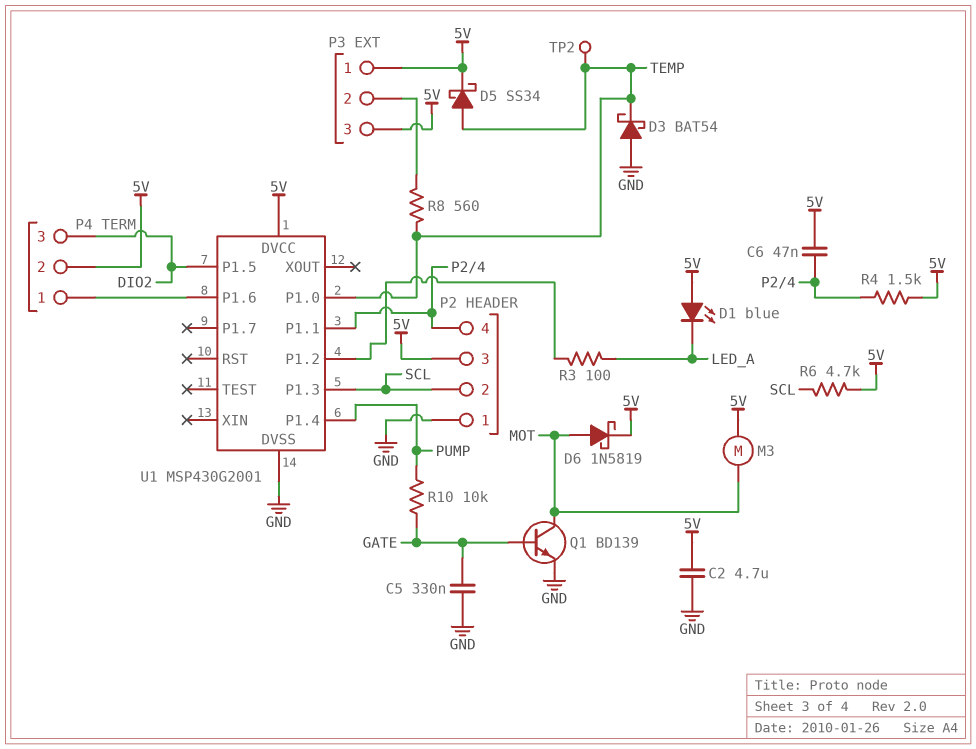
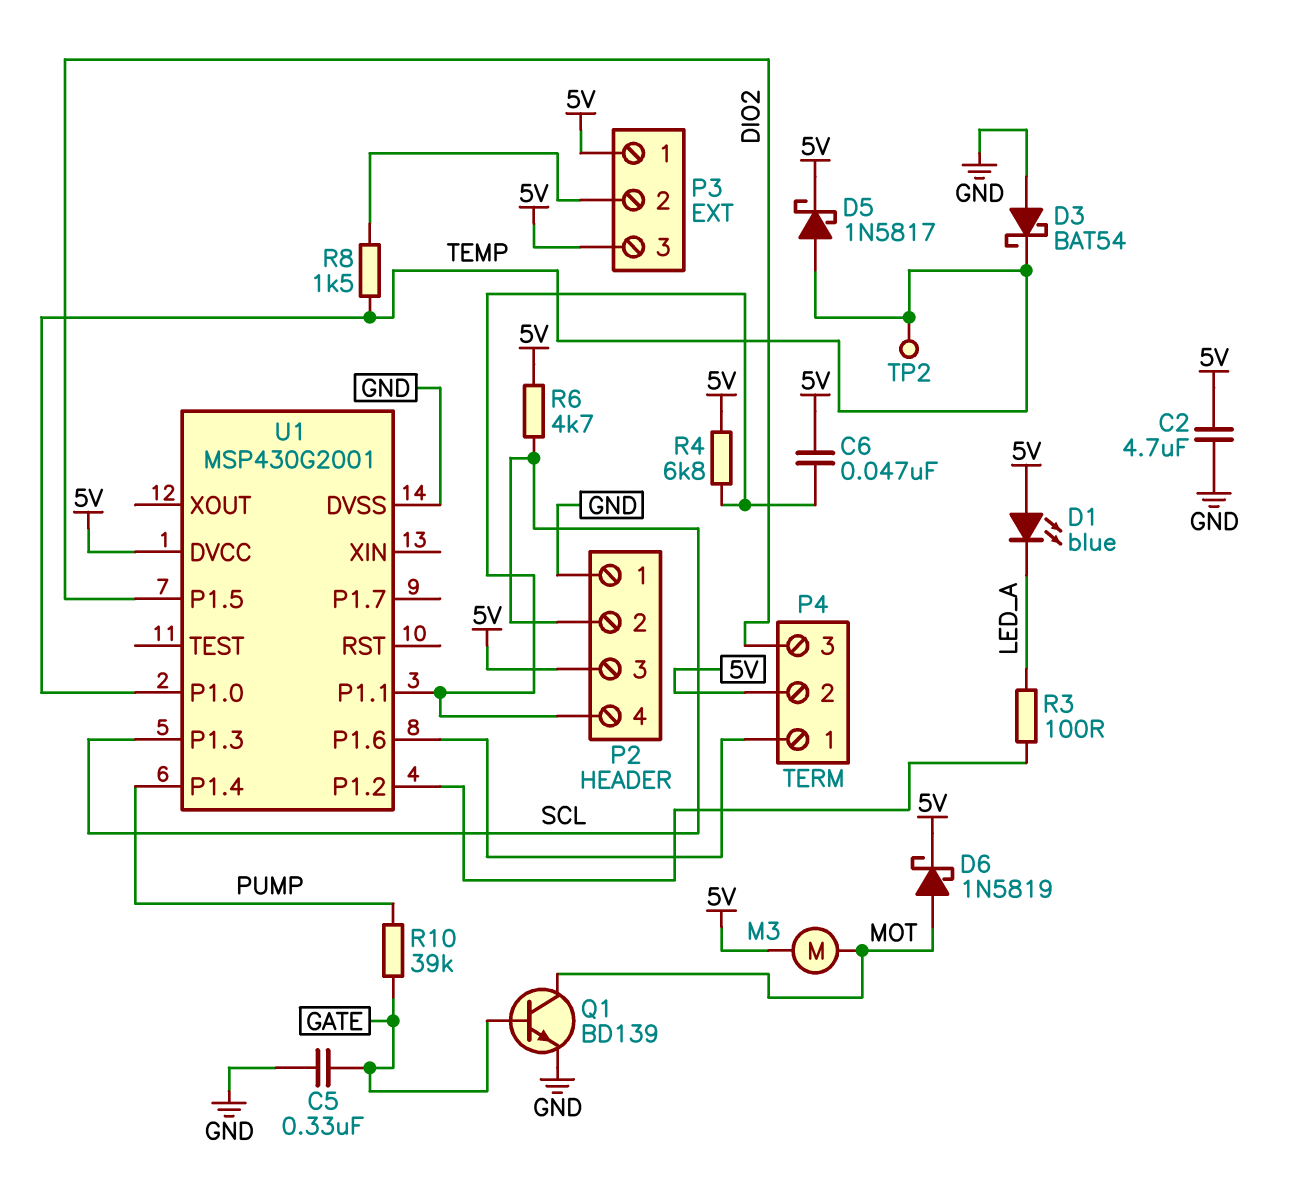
D5: schottky SS34 (A TEMP, K 5V) -> schottky 1N5817 (A TEMP, K 5V)
R4: 1.5k (5V, P2/4) -> 6.8k (5V, P2/4)
R8: 560 (P3/2, TEMP) -> 1.5k (P3/2, TEMP)
R10: 10k (GATE, PUMP) -> 39k (GATE, PUMP)

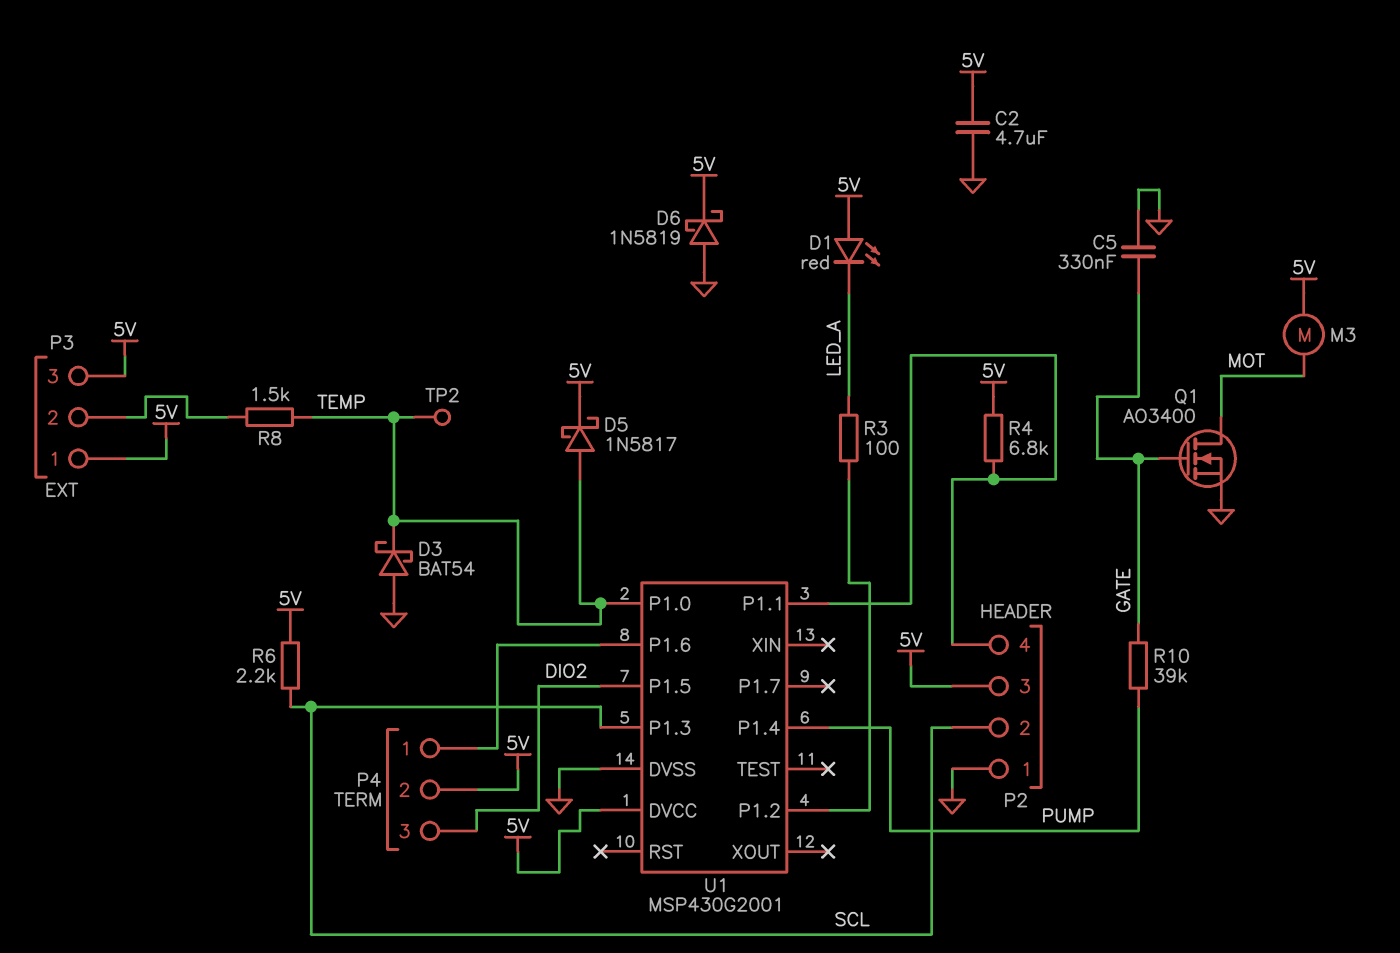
C6: 47nF (5V, P2/4) -> none
D1: LED blue (A 5V, K LED_A) -> LED red (A 5V, K LED_A)
D6: schottky 1N5819 (A MOT, K 5V) -> schottky 1N5819 (A GND, K 5V)
Q1: NPN BD139 (B GATE, C MOT, E GND) -> NMOS AO3400 (G GATE, D MOT, S GND)
R6: 4.7k (5V, SCL) -> 2.2k (5V, SCL)

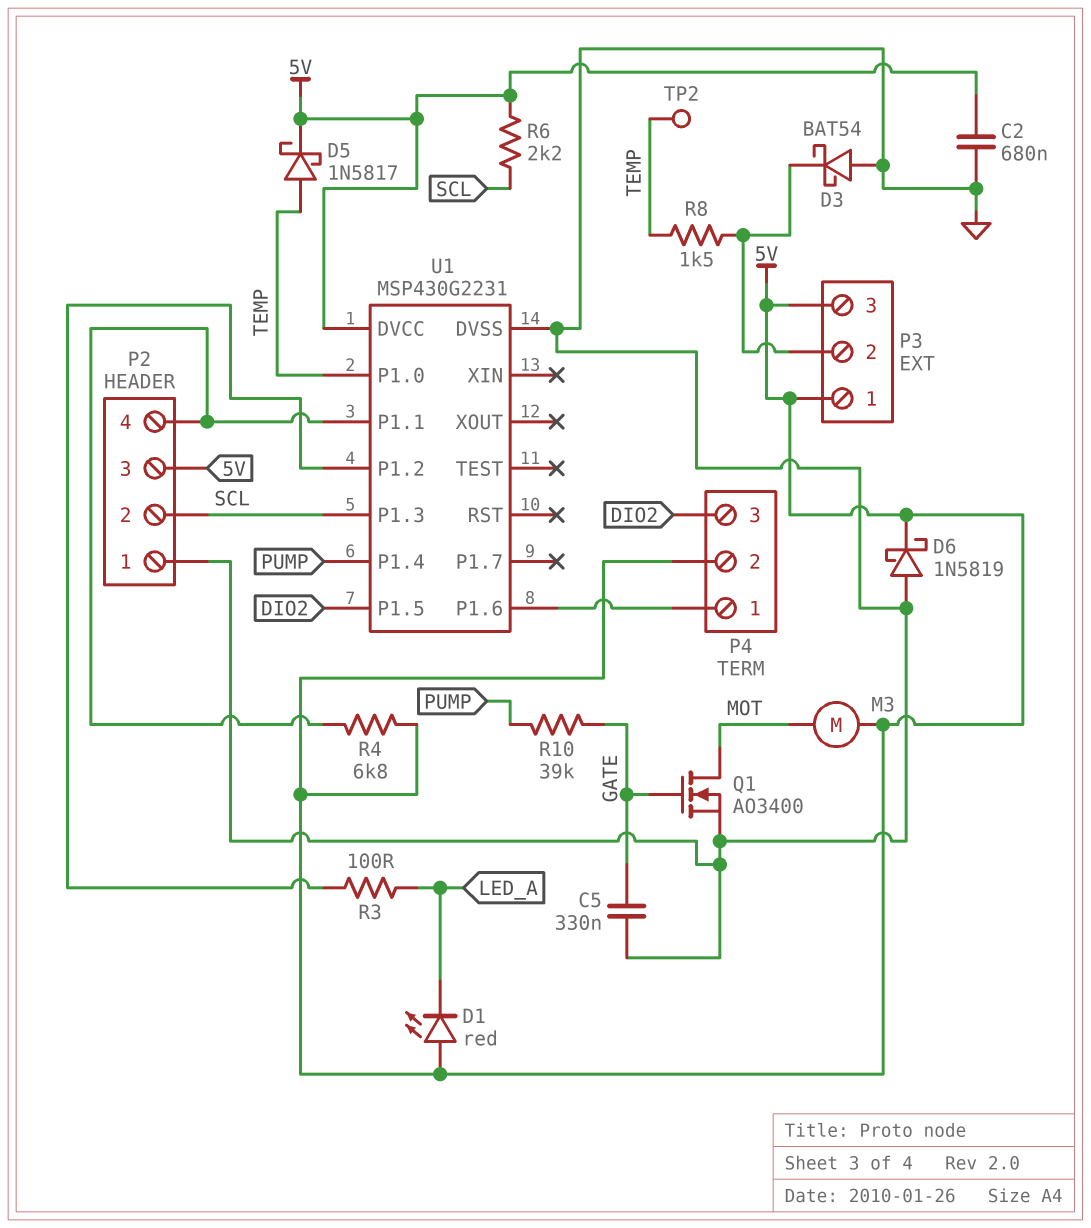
C2: 4.7uF (5V, GND) -> 680nF (5V, GND)
D3: schottky BAT54 (A GND, K TEMP) -> schottky BAT54 (A GND, K P3/2)
U1: MSP430G2001 -> MSP430G2231

